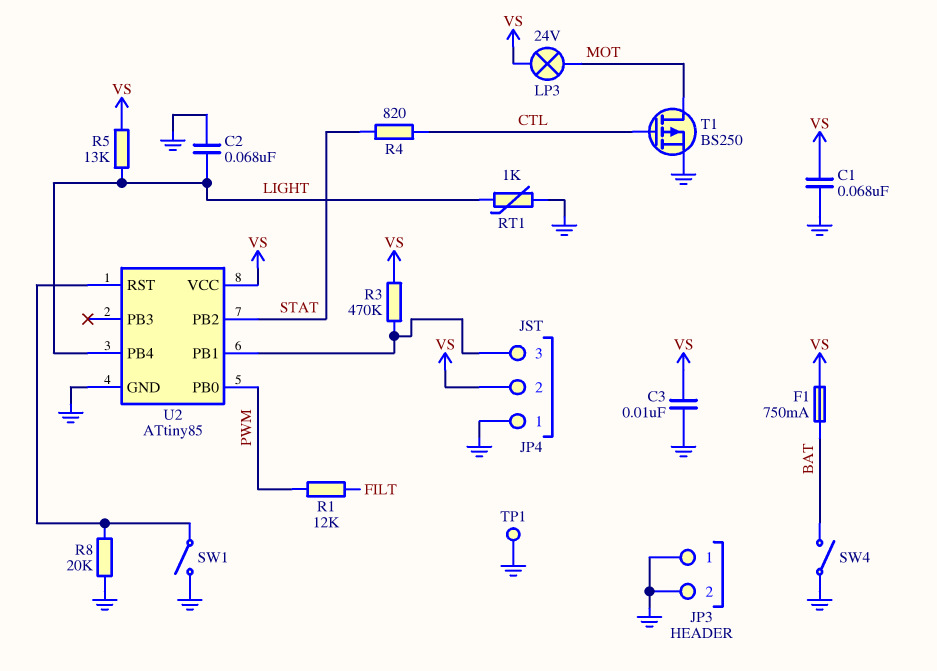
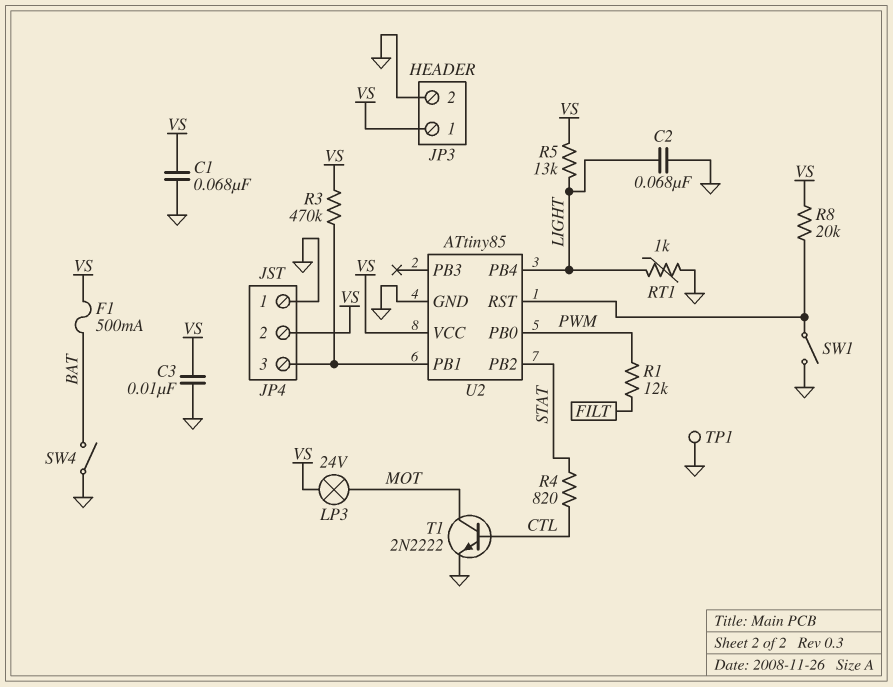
F1: 750mA (BAT, VS) -> 500mA (BAT, VS)
JP3 pin 1: GND -> VS
R8: 20k (GND, U2/RST) -> 20k (U2/RST, VS)
T1: PMOS BS250 (G CTL, D MOT, S GND) -> NPN 2N2222 (B CTL, C MOT, E GND)

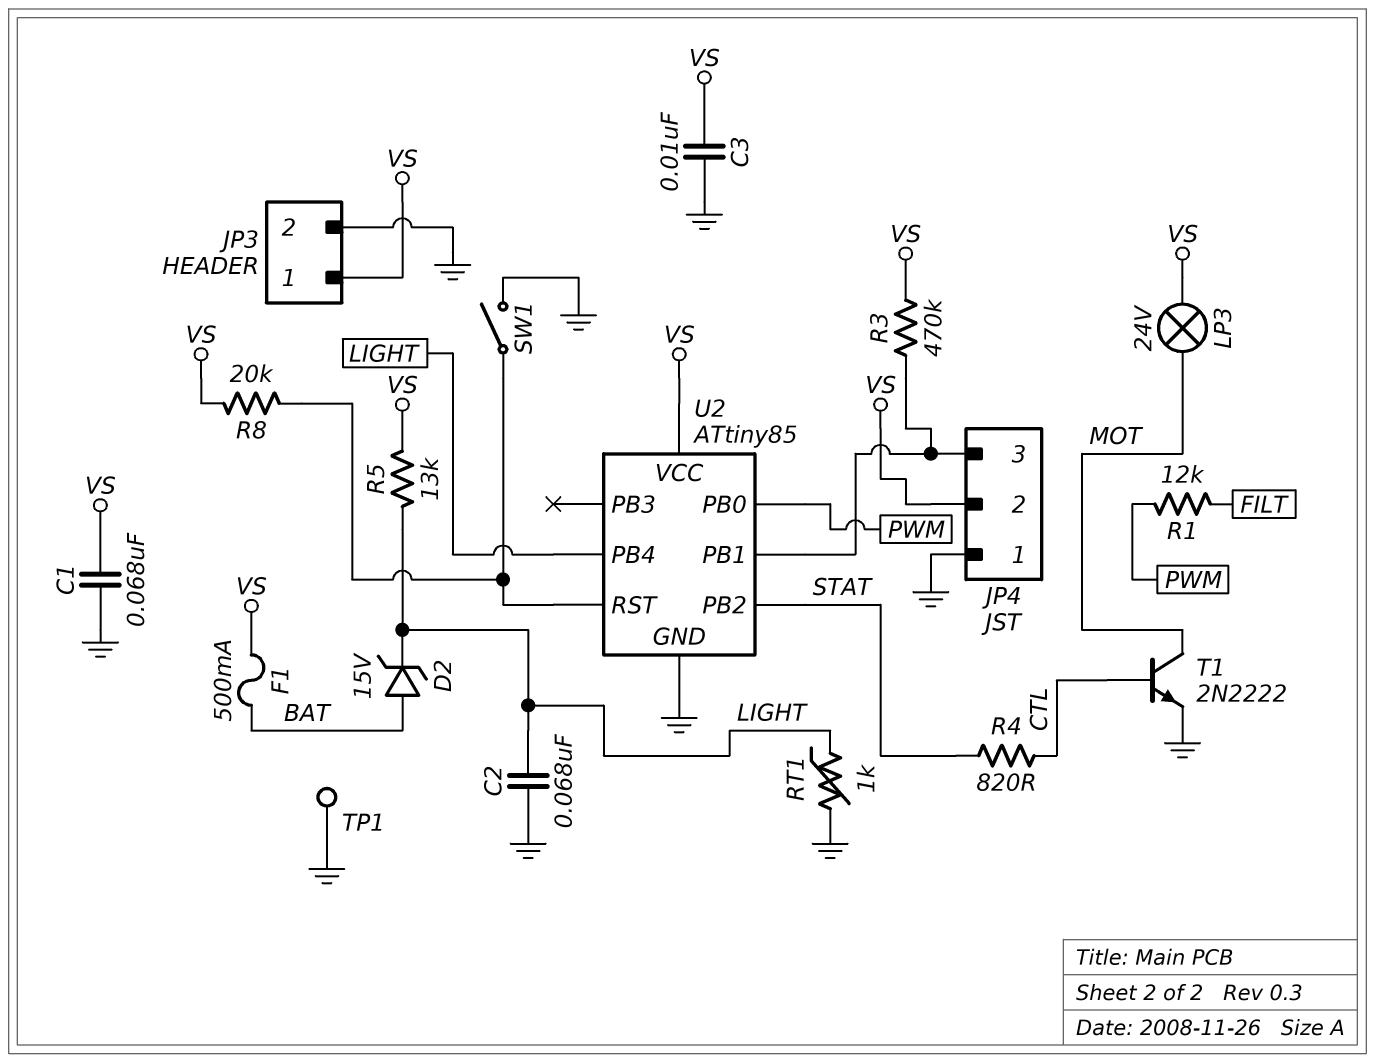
D2: none -> zener 15V (A BAT, K LIGHT)
SW4: switch (BAT, GND) -> none

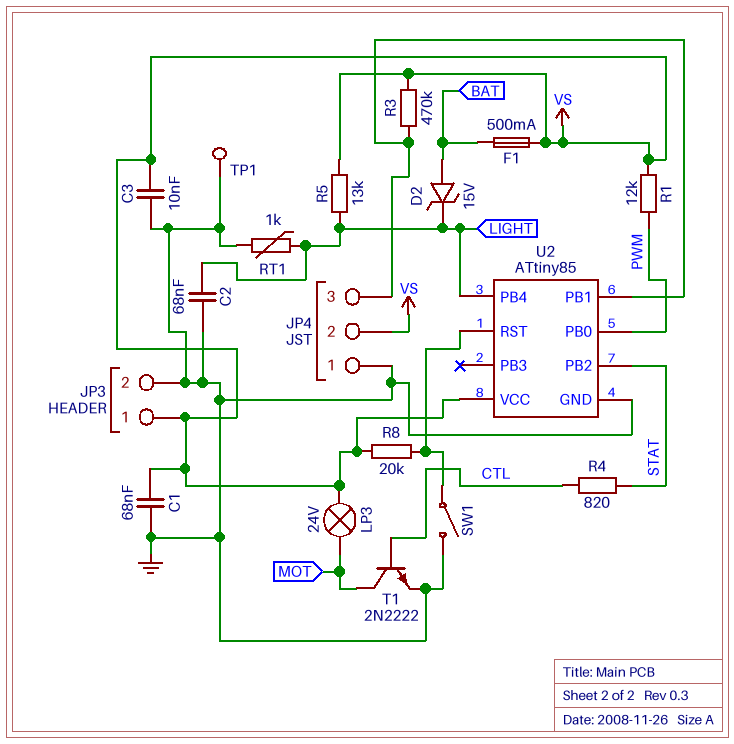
R1: 12k (FILT, PWM) -> 12k (PWM, VS)

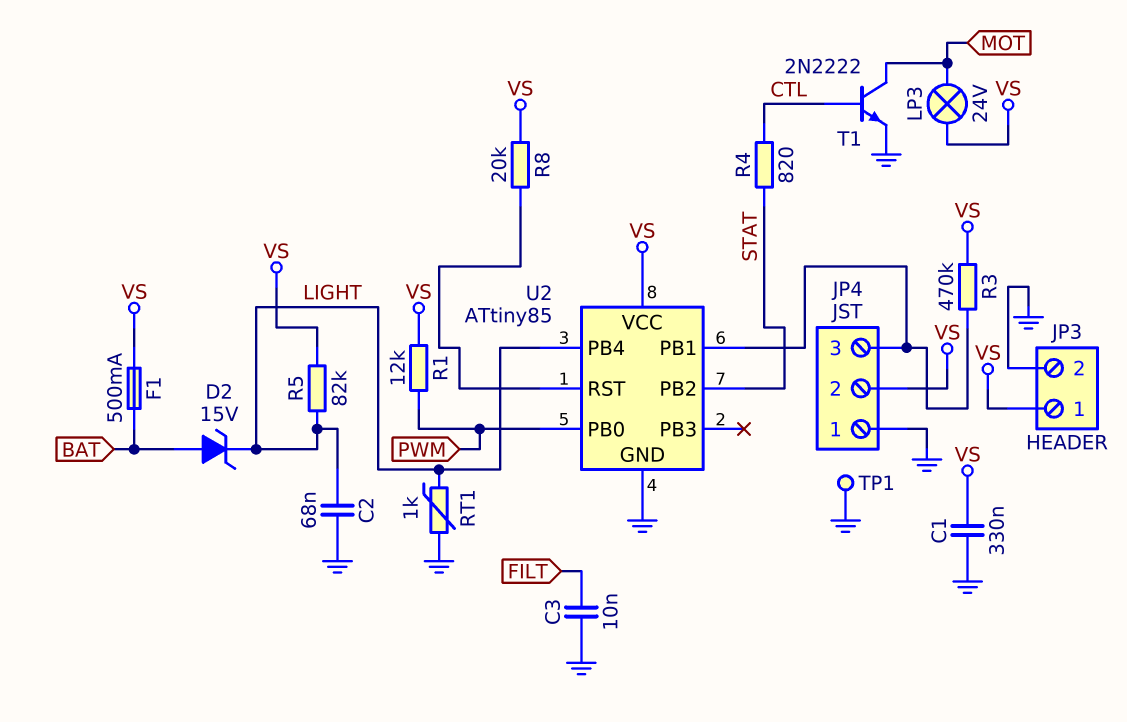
C1: 68nF (GND, VS) -> 330nF (GND, VS)
C3: 10nF (GND, VS) -> 10nF (FILT, GND)
R5: 13k (LIGHT, VS) -> 82k (LIGHT, VS)
SW1: switch (GND, U2/RST) -> none

